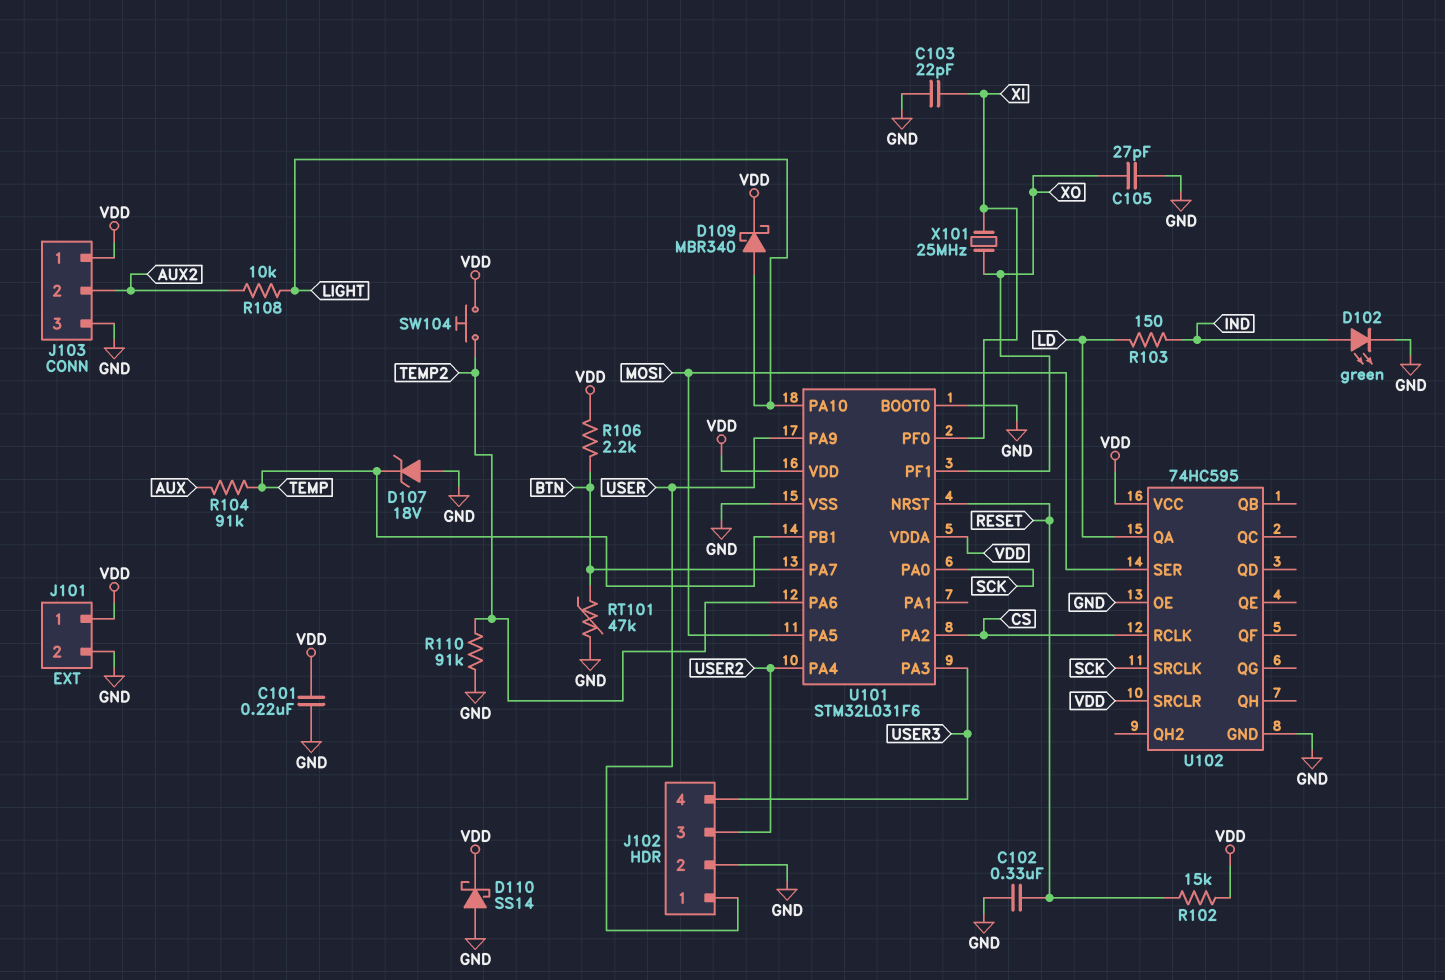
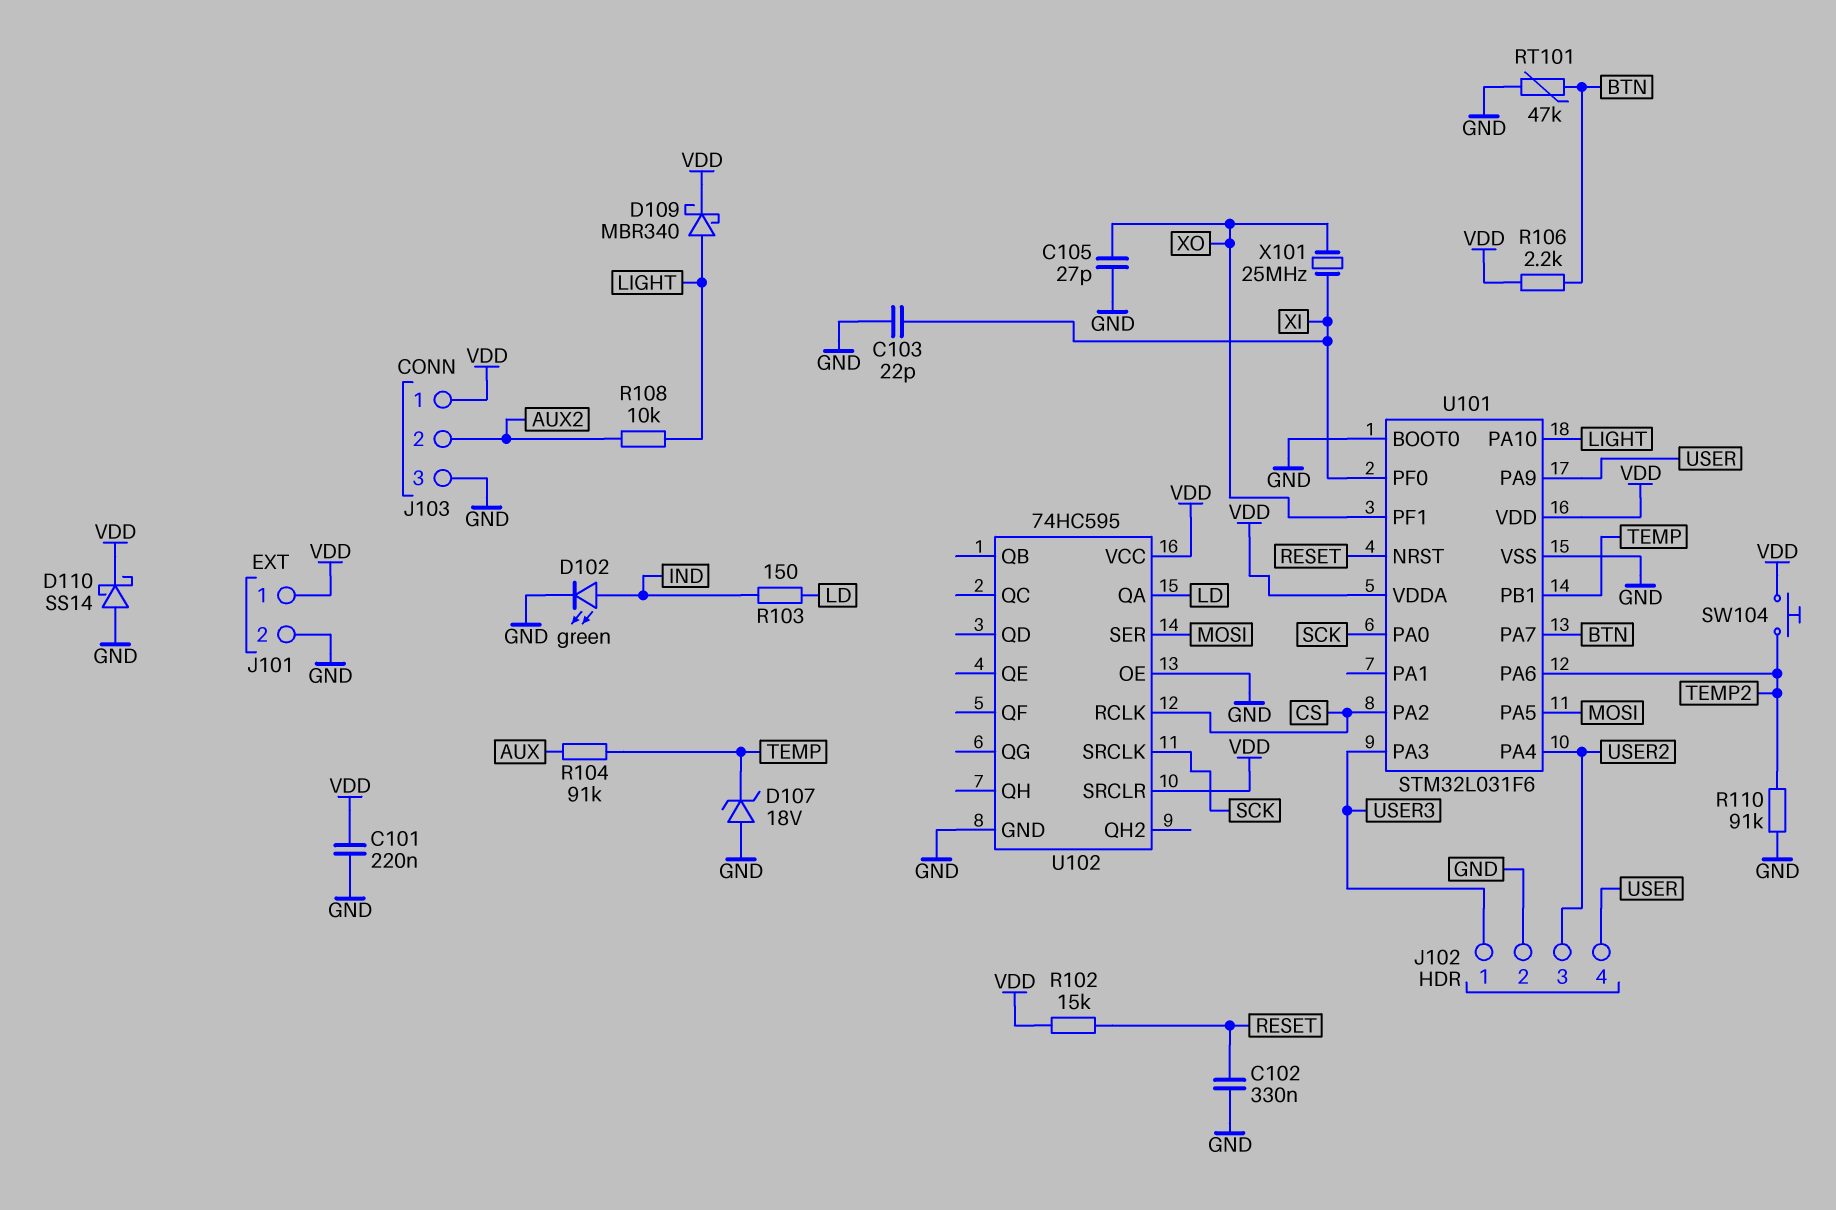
J102 pin 1: USER -> USER3
J102 pin 4: USER3 -> USER

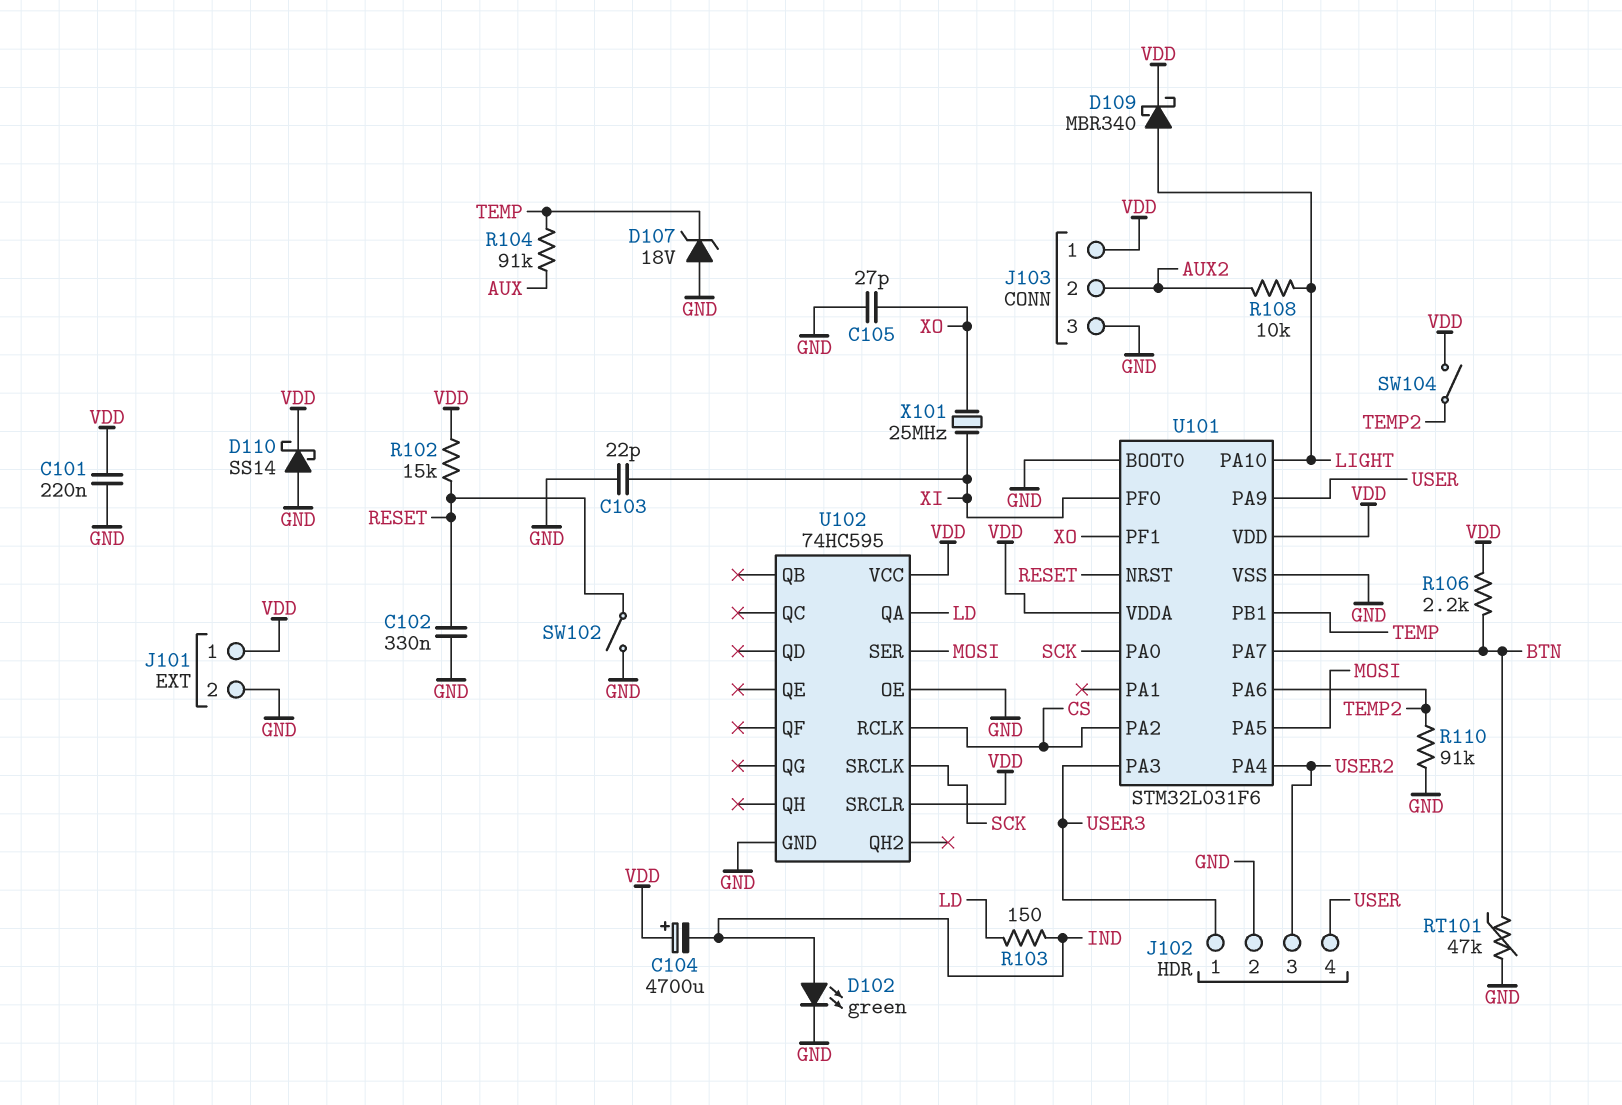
C104: none -> 4700uF (plus VDD, minus IND)
SW102: none -> switch (GND, RESET)
SW104: button (TEMP2, VDD) -> switch (TEMP2, VDD)

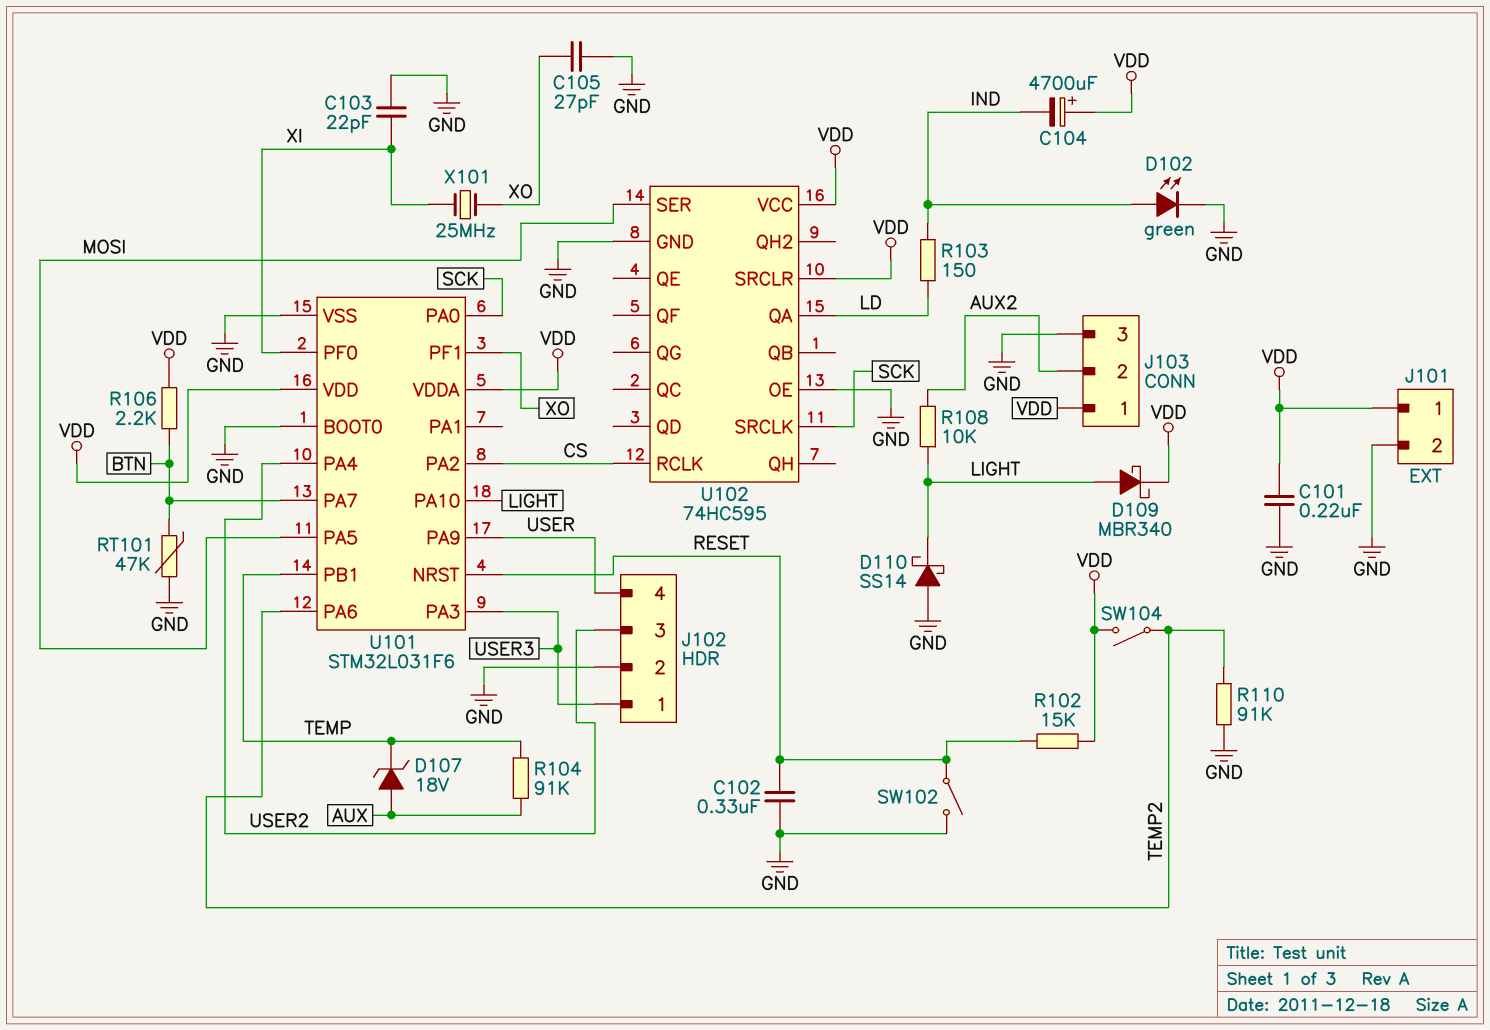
D107: zener 18V (A GND, K TEMP) -> zener 18V (A AUX, K TEMP)
D110: schottky SS14 (A GND, K VDD) -> schottky SS14 (A GND, K LIGHT)

